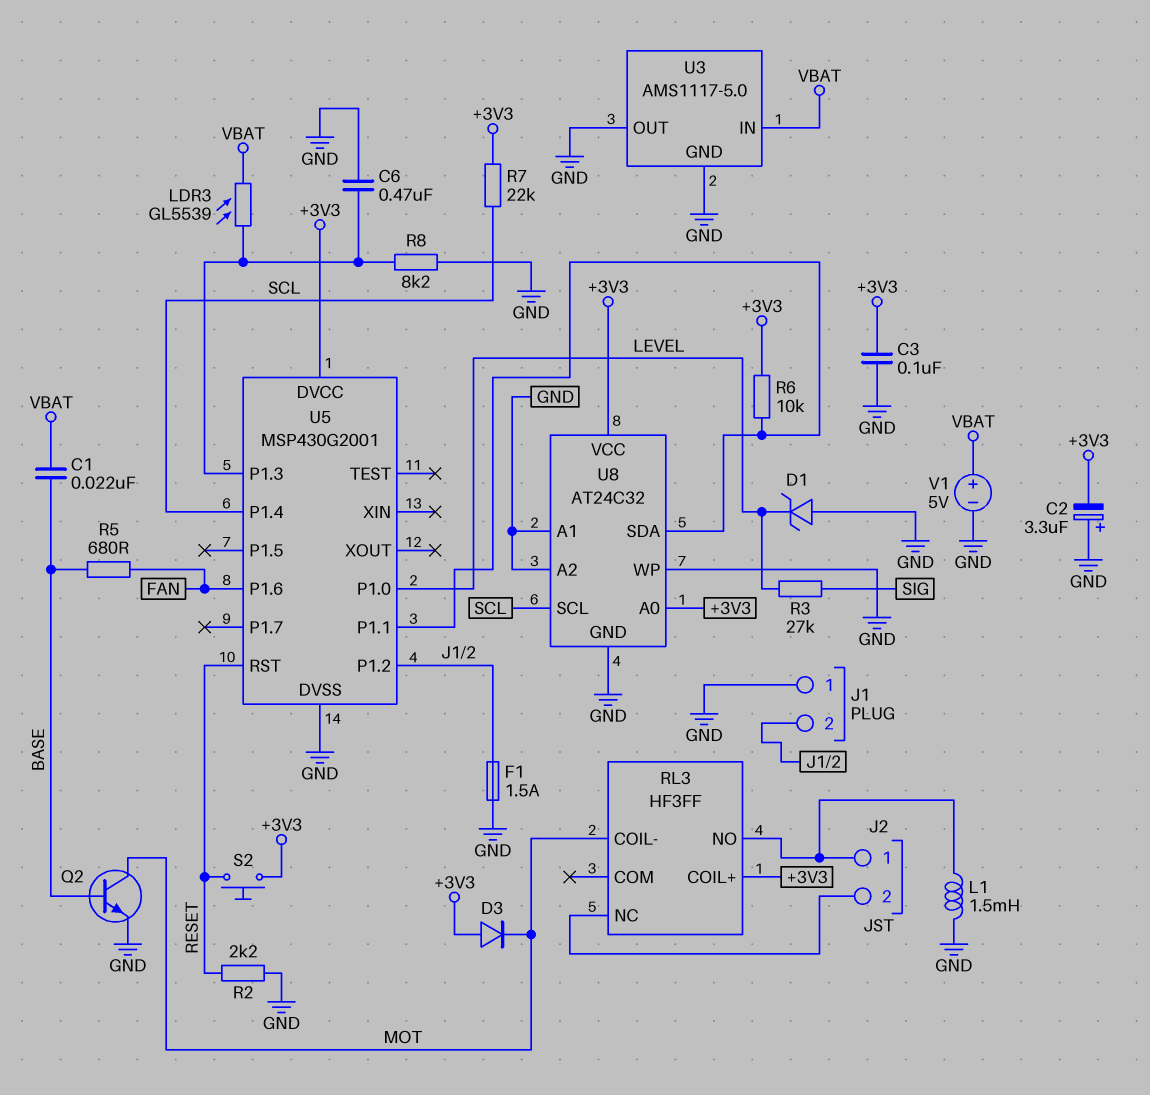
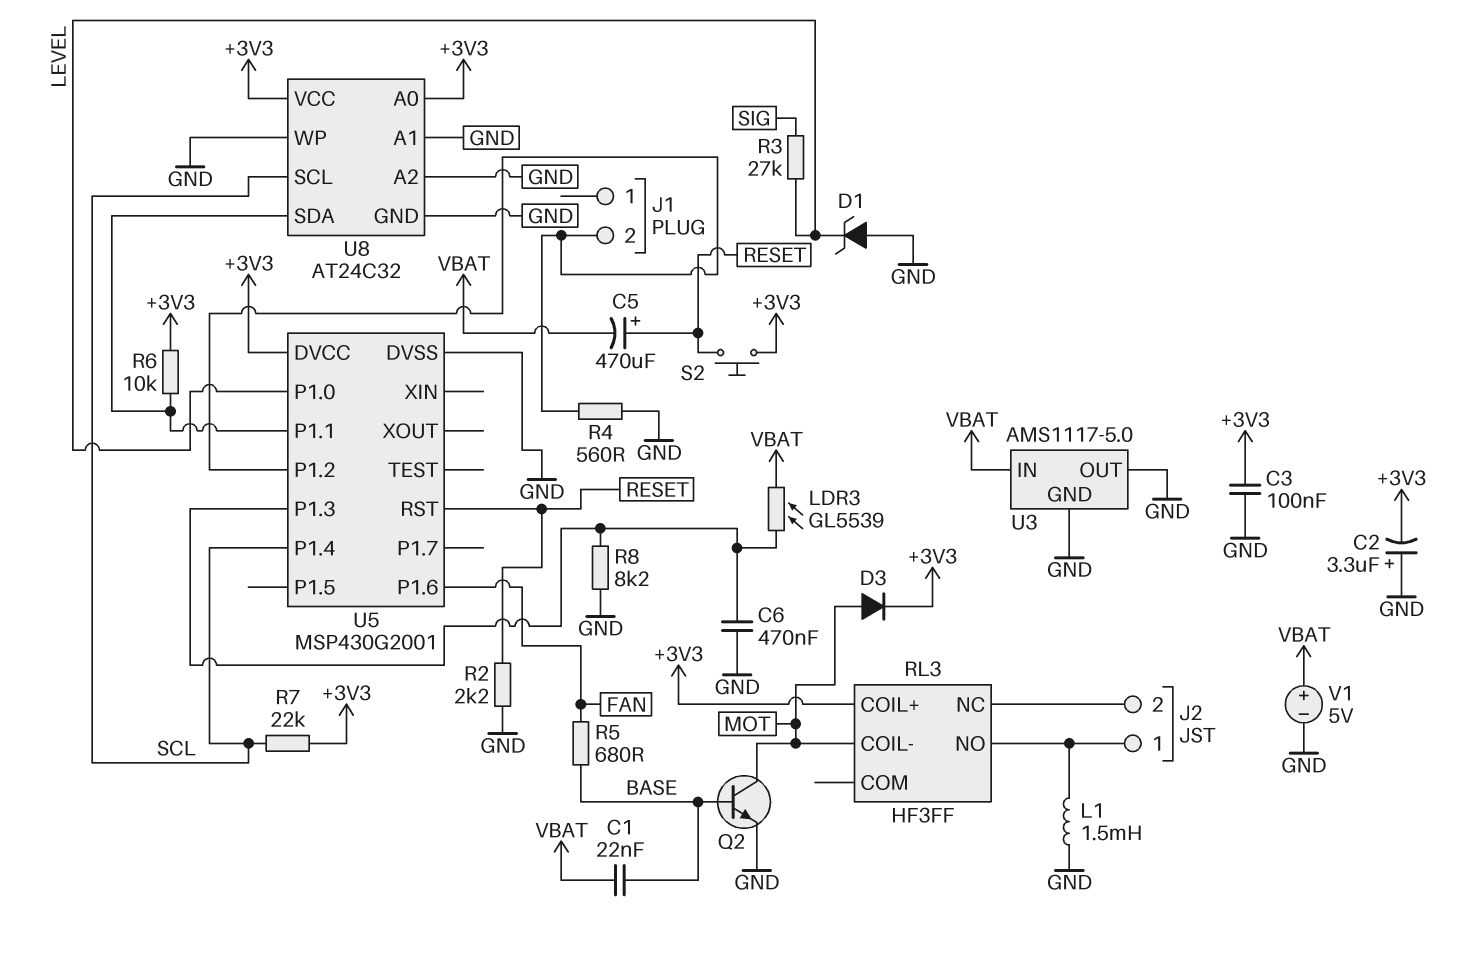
C5: none -> 470uF (plus RESET, minus VBAT)
D3: diode (A +3V3, K MOT) -> diode (A MOT, K +3V3)
F1: 1.5A (GND, J1/2) -> none
J1 pin 1: GND -> none
R4: none -> 560 (GND, J1/2)

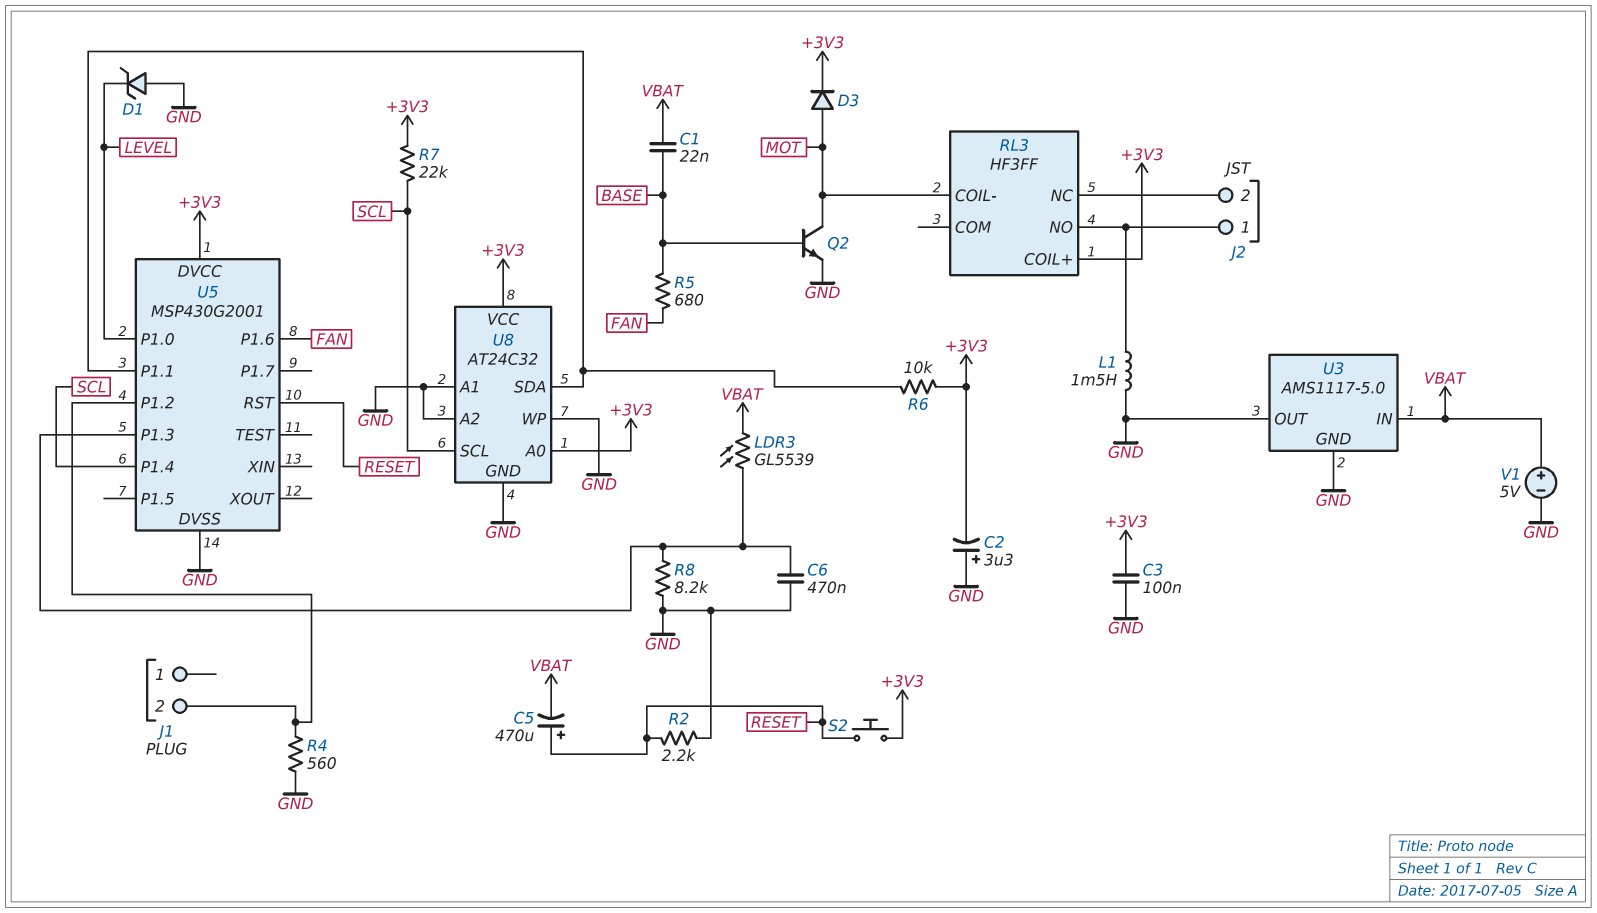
R3: 27k (LEVEL, SIG) -> none

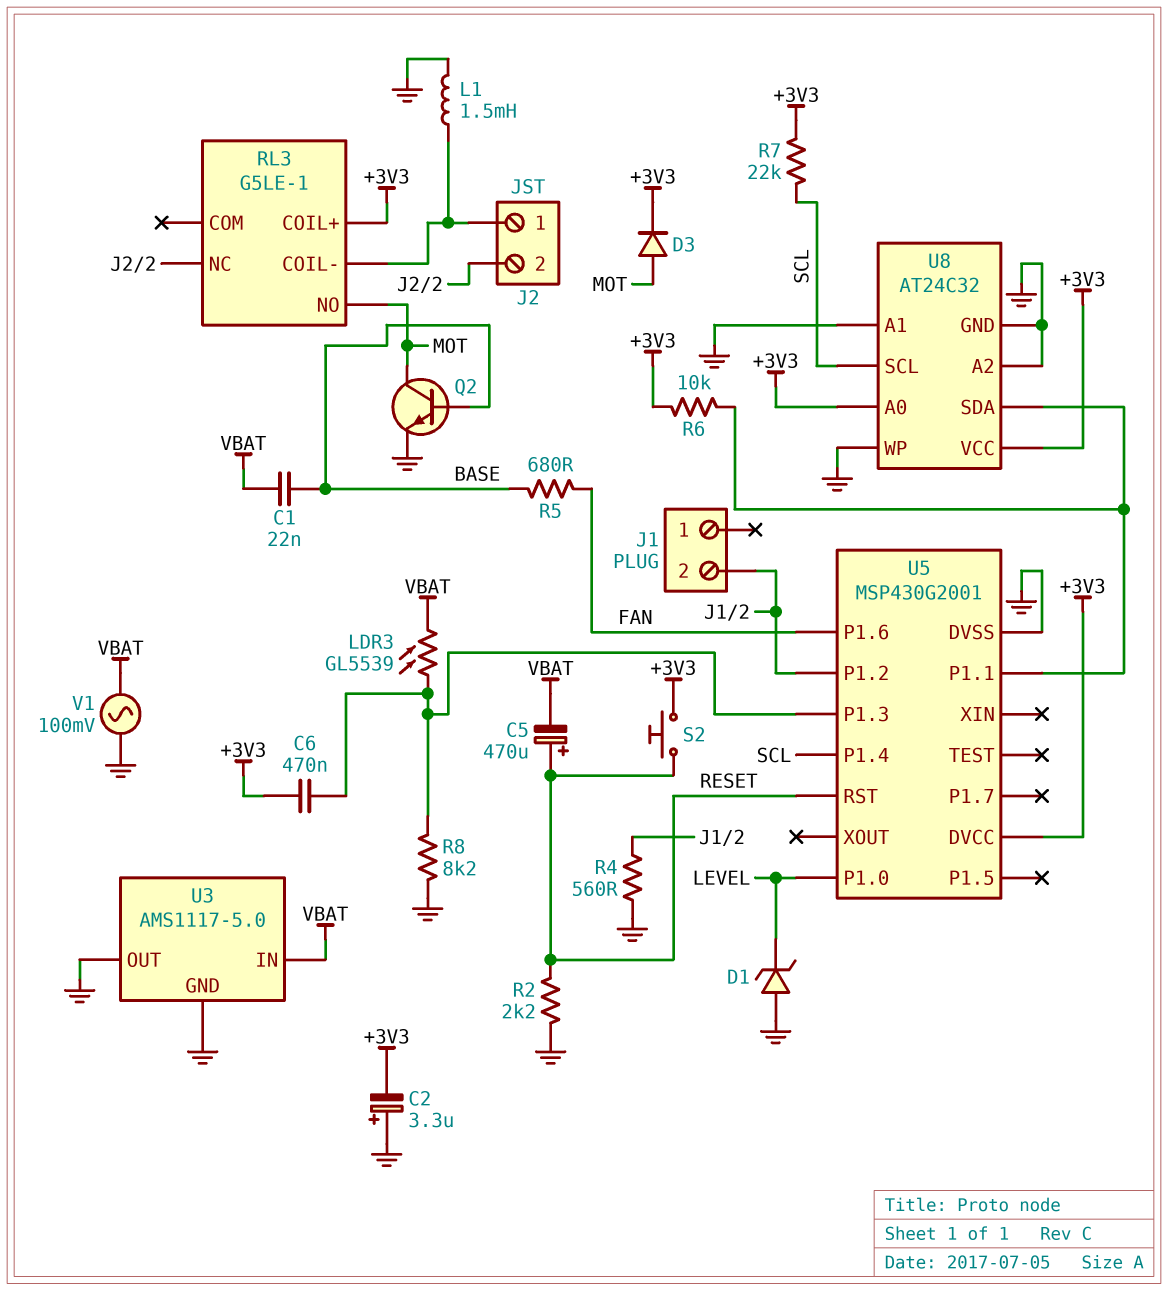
C3: 100nF (+3V3, GND) -> none
C6: 470nF (GND, U5/P1.3) -> 470nF (+3V3, U5/P1.3)
RL3: HF3FF -> G5LE-1
RL3 pin COIL-: MOT -> J2/1
RL3 pin NO: J2/1 -> MOT
V1: 5V (plus VBAT, minus GND) -> AC 100mV (GND, VBAT)

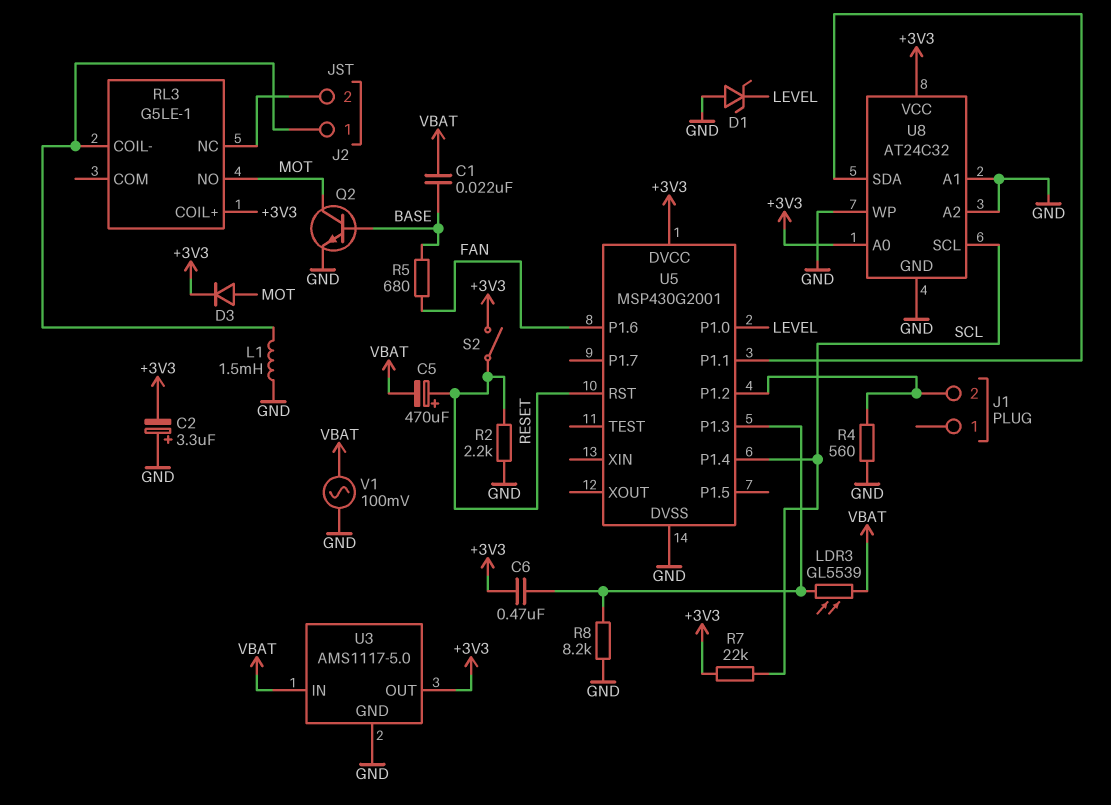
R6: 10k (+3V3, U5/P1.1) -> none
S2: button (+3V3, RESET) -> switch (+3V3, RESET)
U3 pin OUT: GND -> +3V3

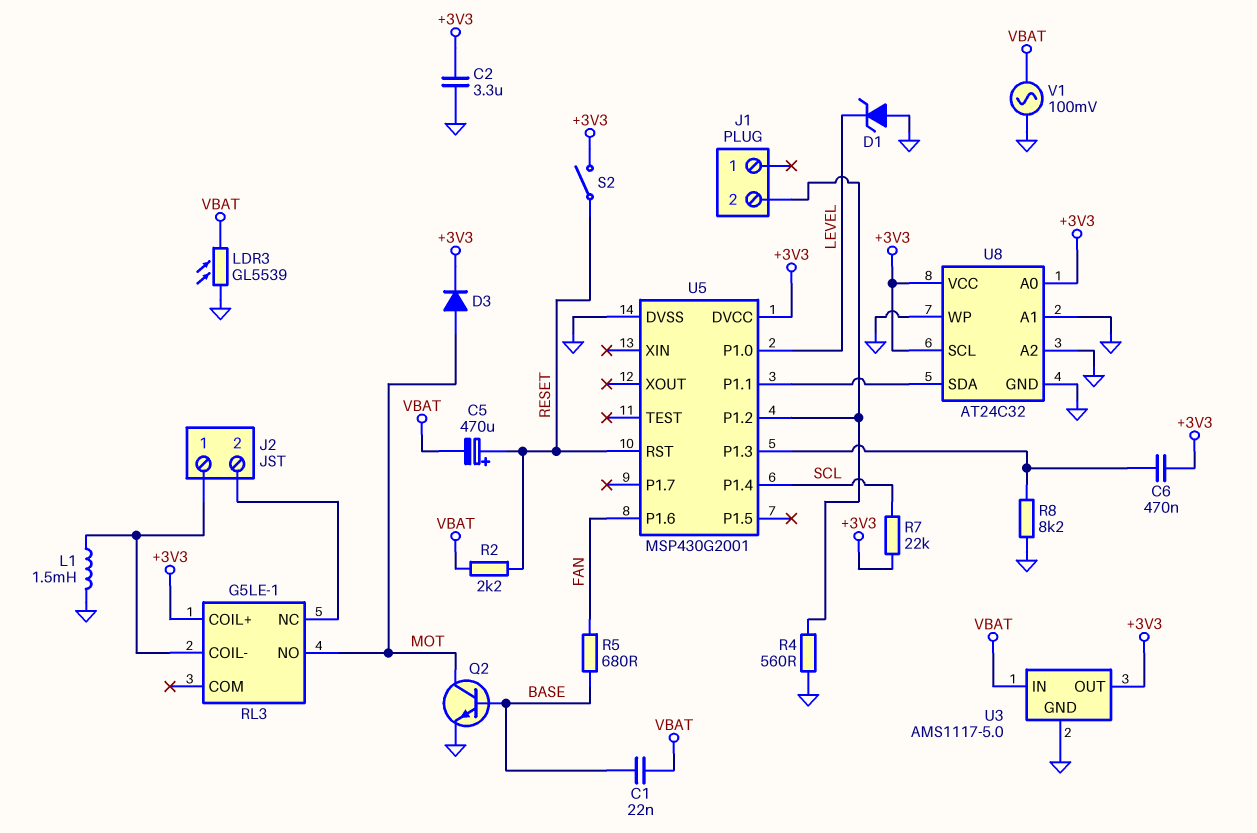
C2: 3.3uF (plus GND, minus +3V3) -> 3.3uF (+3V3, GND)
LDR3: GL5539 (U5/P1.3, VBAT) -> GL5539 (GND, VBAT)
R2: 2.2k (GND, RESET) -> 2.2k (RESET, VBAT)
U8 pin SCL: SCL -> +3V3

